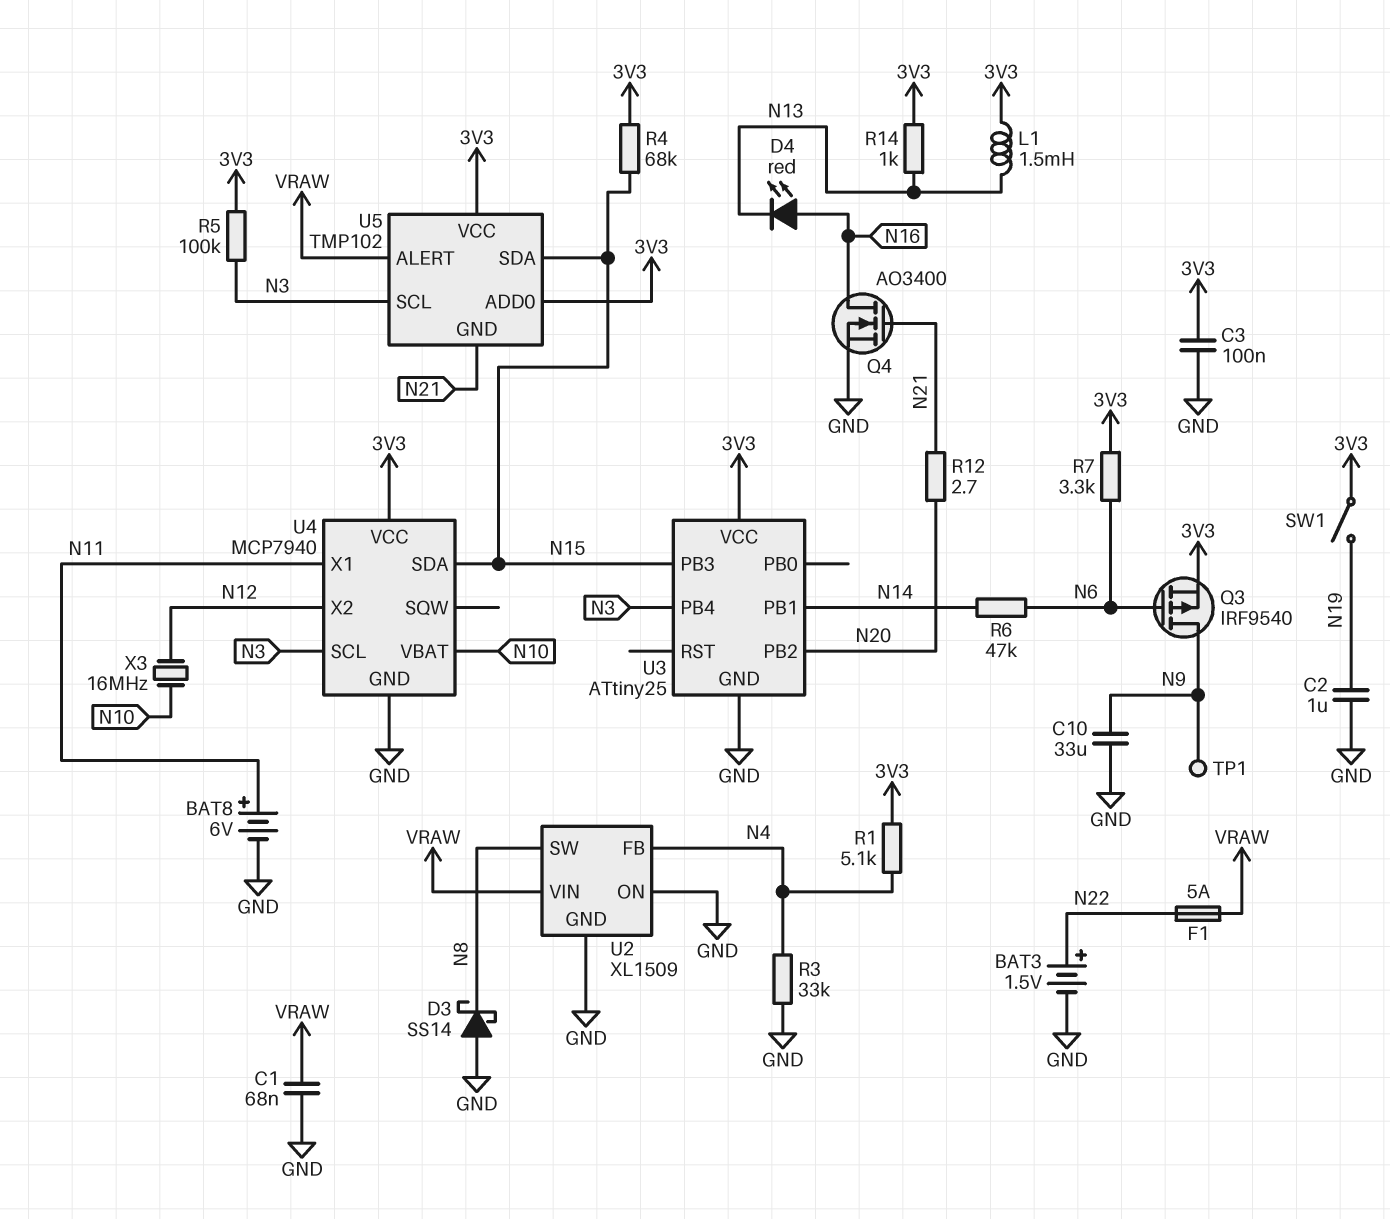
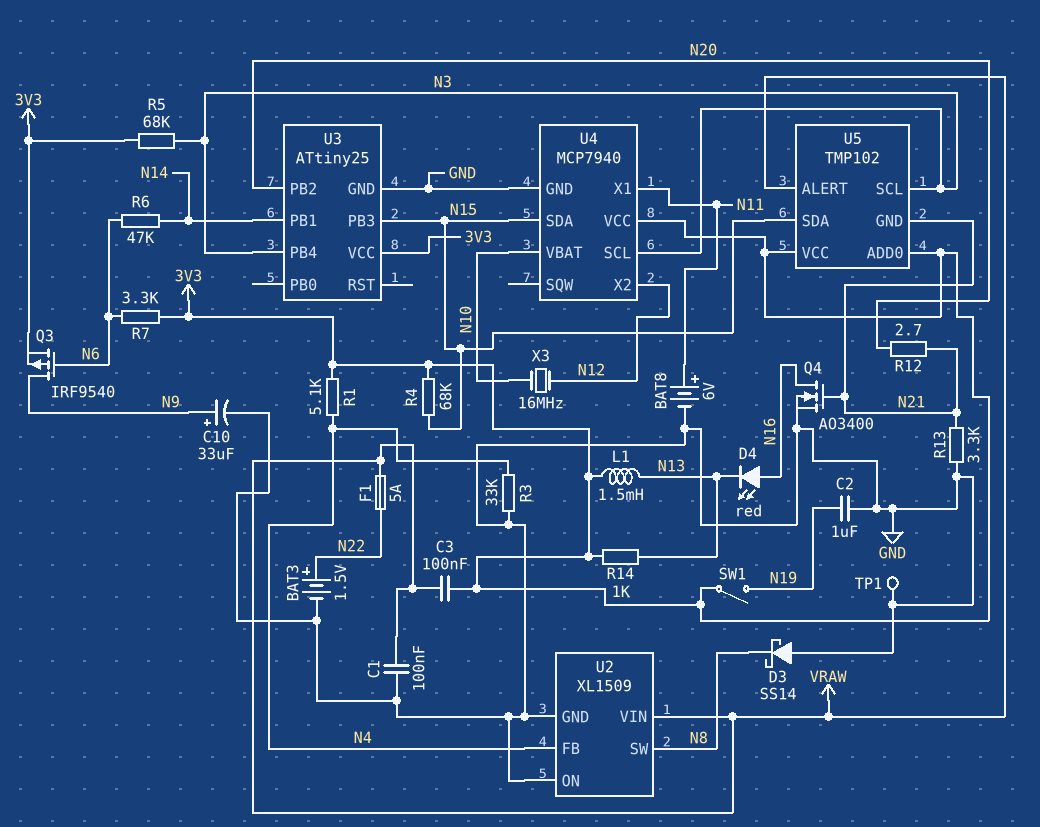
C1: 68nF (GND, VRAW) -> 100nF (GND, VRAW)
C3: 100nF (3V3, GND) -> 100nF (3V3, VRAW)
C10: 33uF (GND, N9) -> 33uF (plus N9, minus GND)
R5: 100k (3V3, N3) -> 68k (3V3, N3)
R13: none -> 3.3k (GND, N21)
TP1: test point (N9) -> test point (GND)

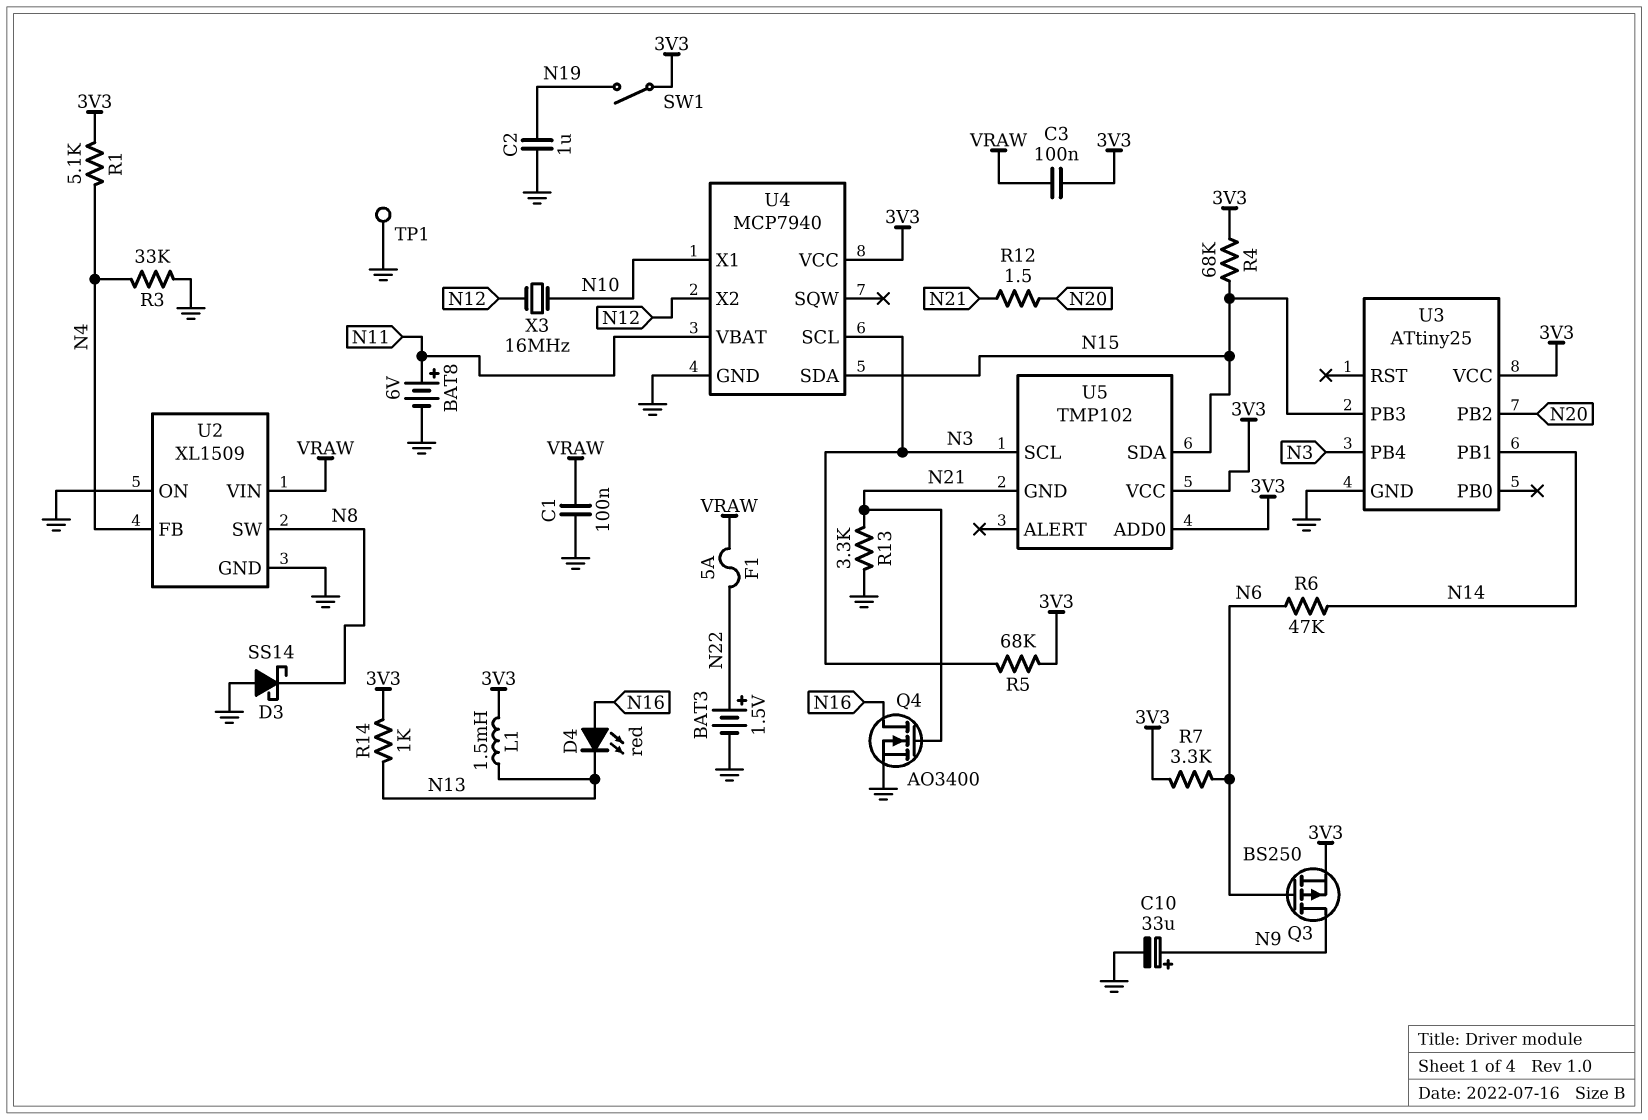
Q3: PMOS IRF9540 (G N6, D N9, S 3V3) -> PMOS BS250 (G N6, D N9, S 3V3)
R12: 2.7 (N20, N21) -> 1.5 (N20, N21)
U4 pin VBAT: N10 -> N11
U4 pin X1: N11 -> N10
U5 pin ALERT: VRAW -> none

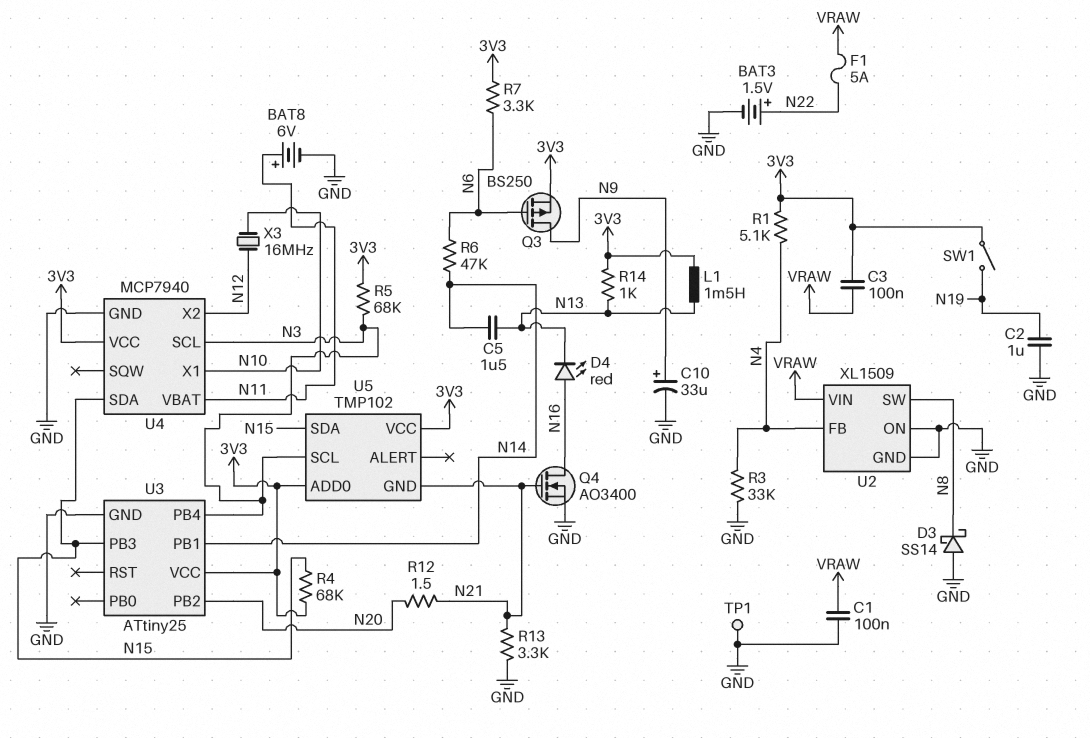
C5: none -> 1.5uF (N13, N14)

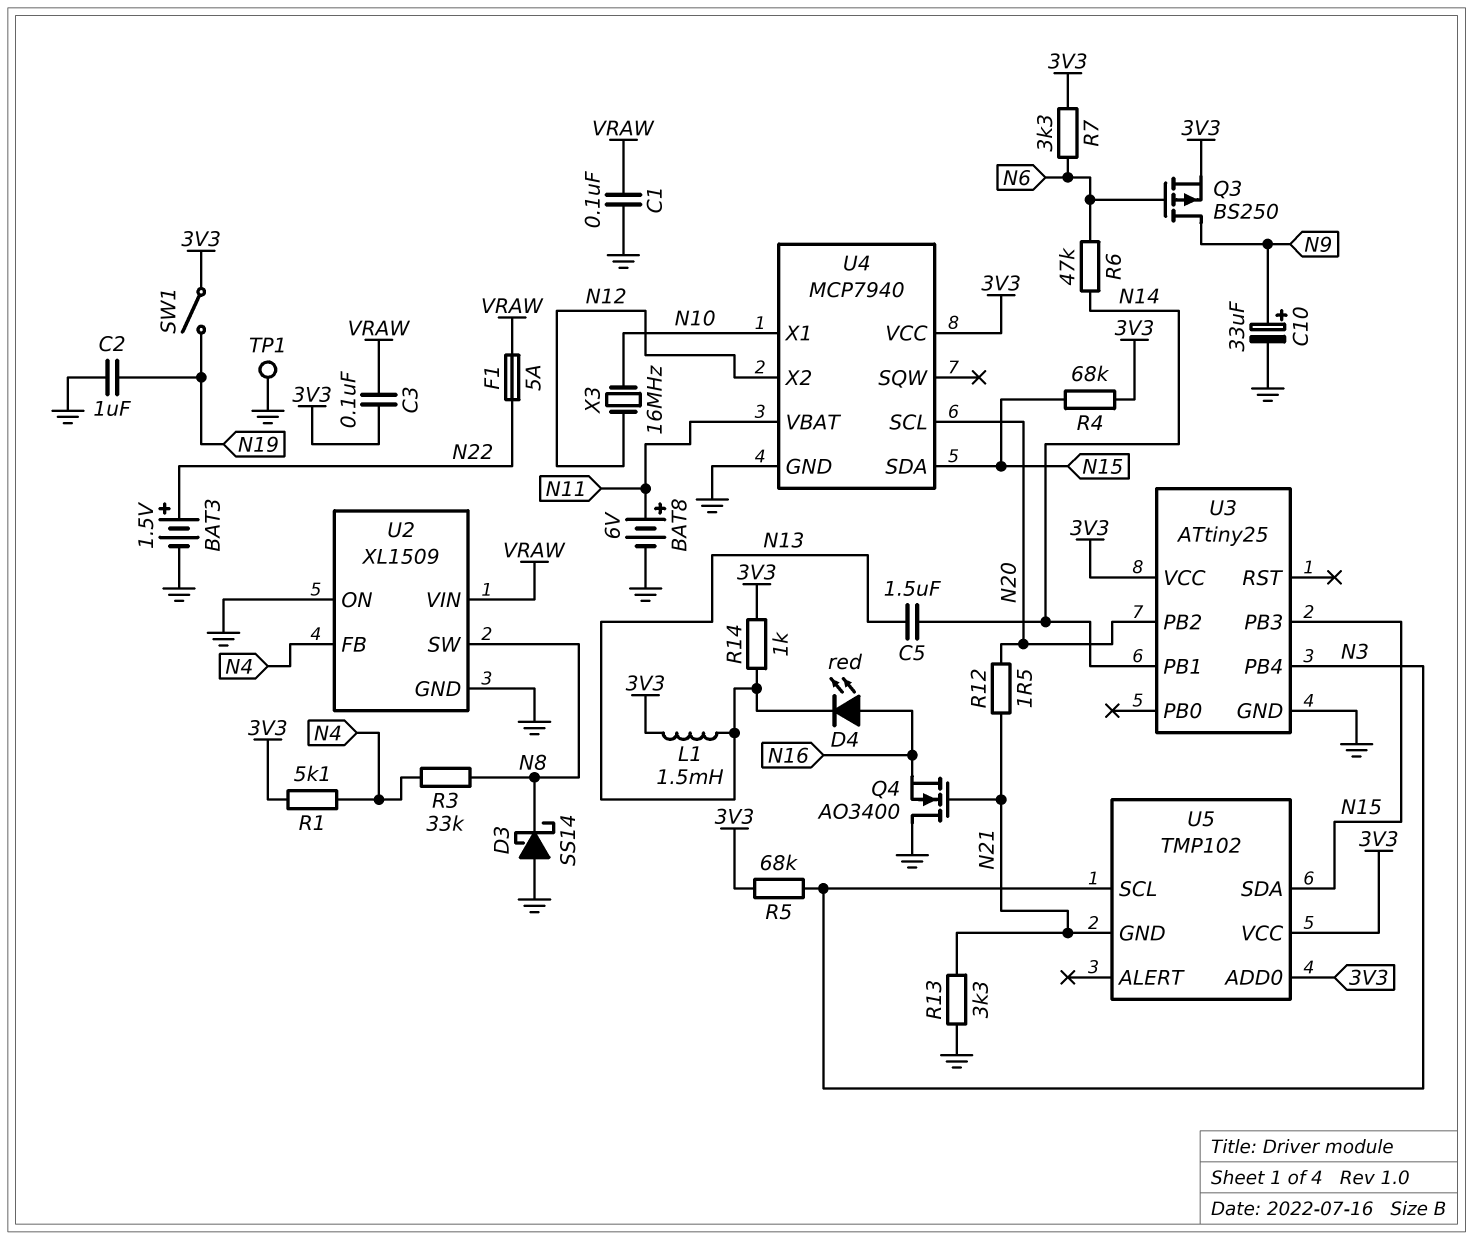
Q4: NMOS AO3400 (G N21, D N16, S GND) -> NMOS AO3400 (G N21, D GND, S N16)
R3: 33k (GND, N4) -> 33k (N4, N8)
U4 pin SCL: N3 -> N20

